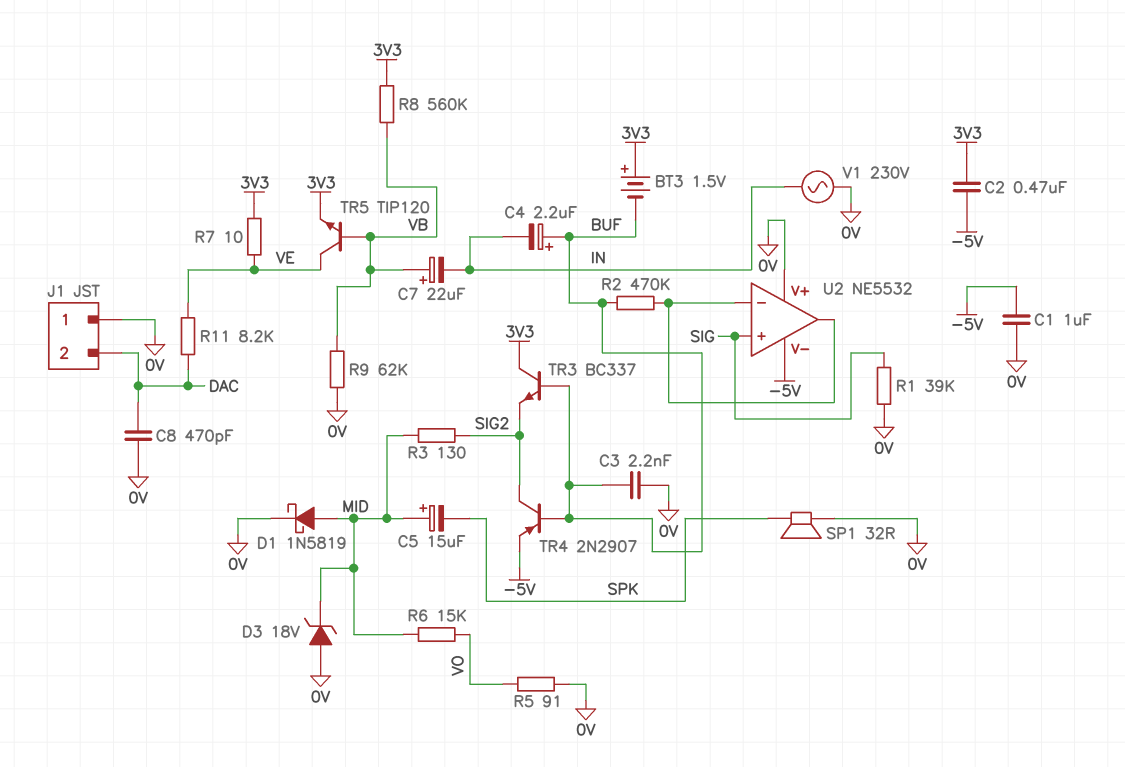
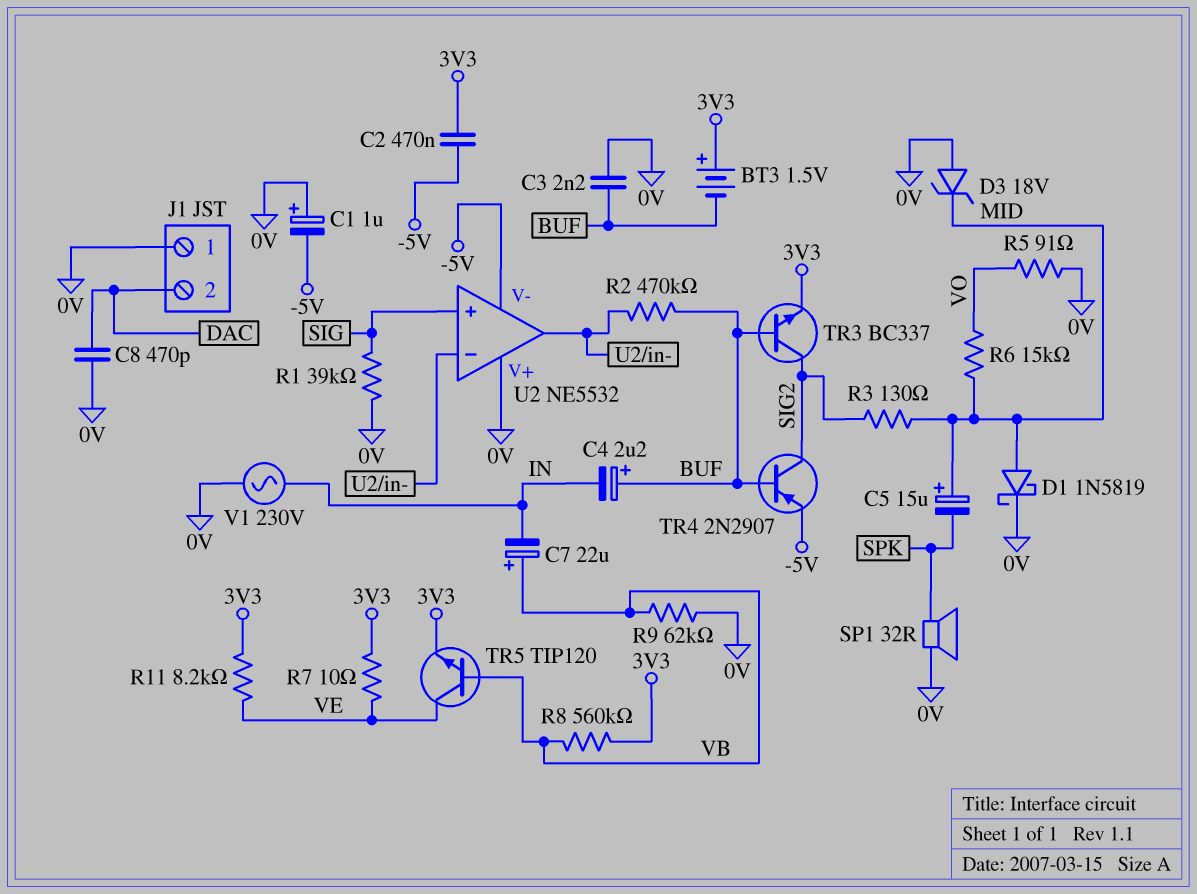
C1: 1uF (-5V, 0V) -> 1uF (plus 0V, minus -5V)
R11: 8.2k (DAC, VE) -> 8.2k (3V3, VE)
TR3: NPN BC337 (B BUF, C 3V3, E SIG2) -> NPN BC337 (B BUF, C SIG2, E 3V3)

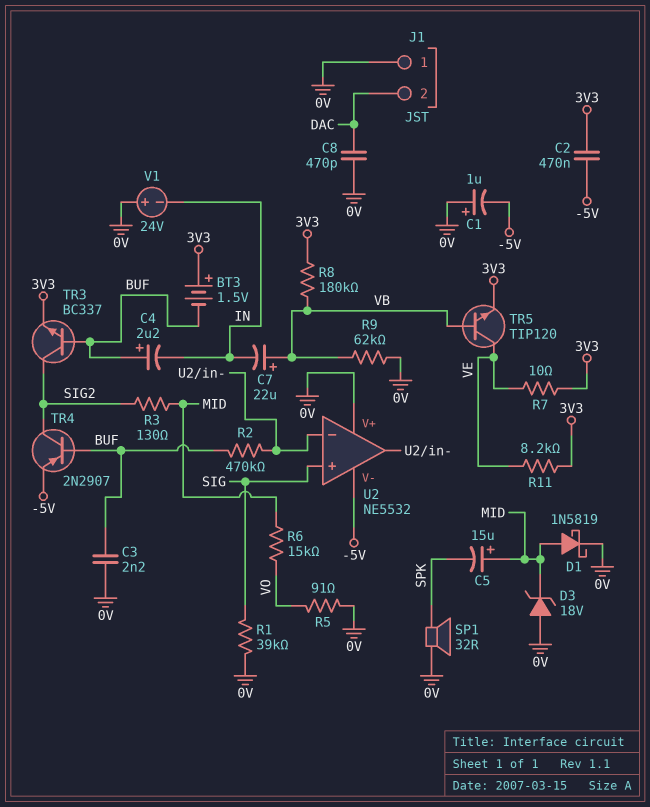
R8: 560k (3V3, VB) -> 180k (3V3, VB)
V1: AC 230V (0V, IN) -> 24V (plus 0V, minus IN)

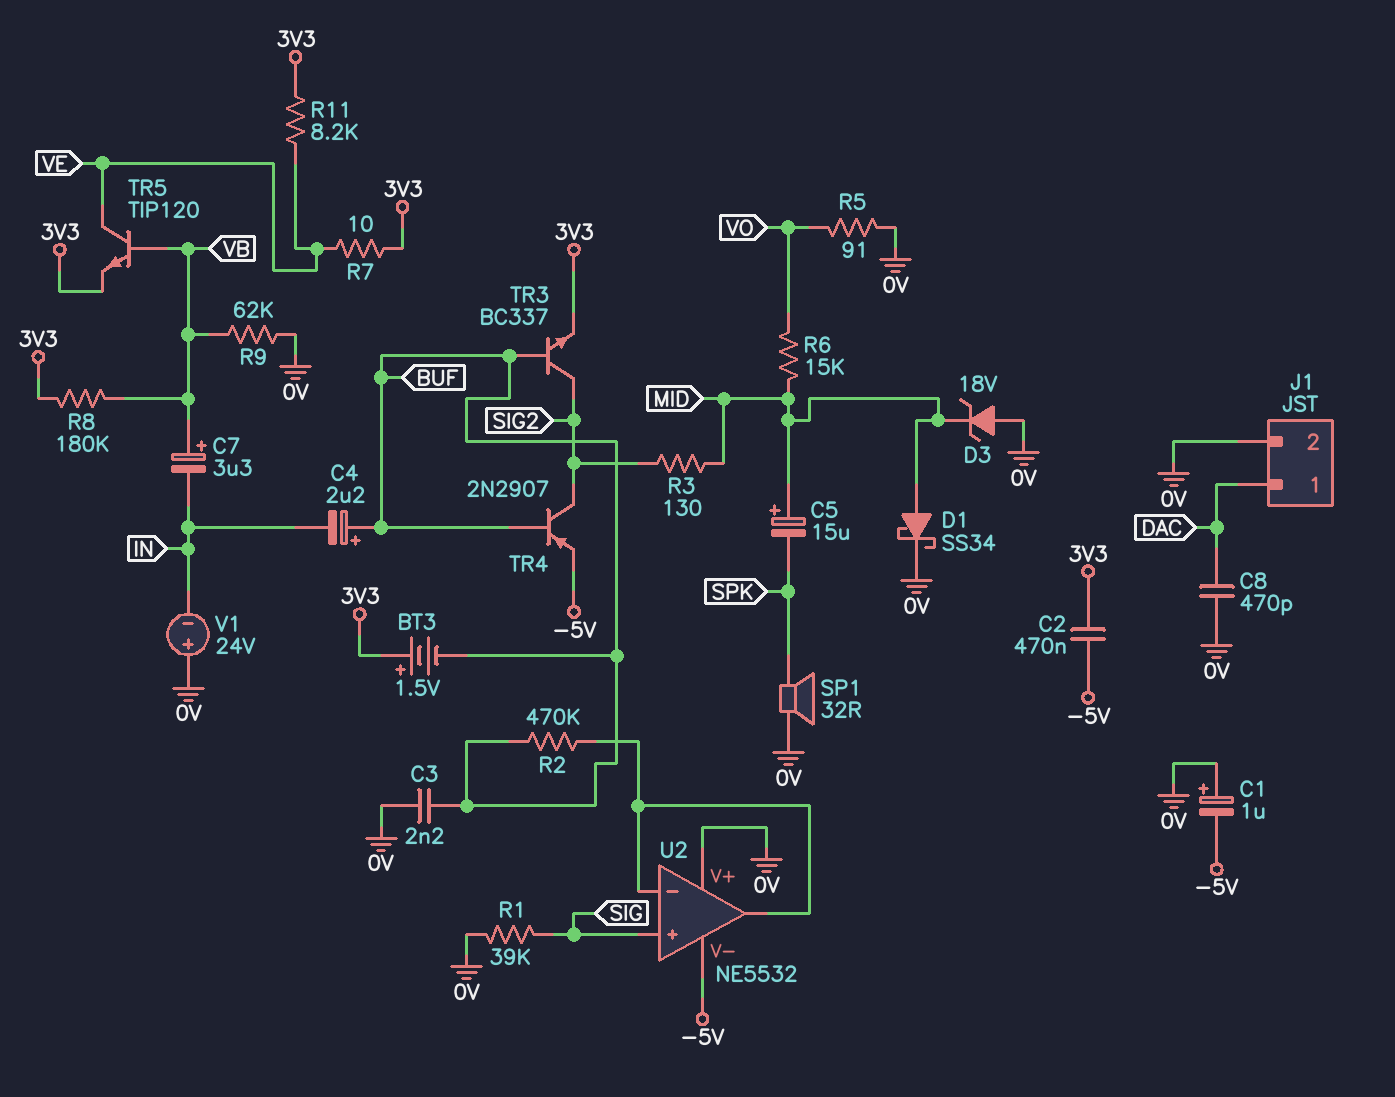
C7: 22uF (plus VB, minus IN) -> 3.3uF (plus VB, minus IN)
D1: schottky 1N5819 (A MID, K 0V) -> schottky SS34 (A MID, K 0V)
J1 pin 1: 0V -> DAC
J1 pin 2: DAC -> 0V

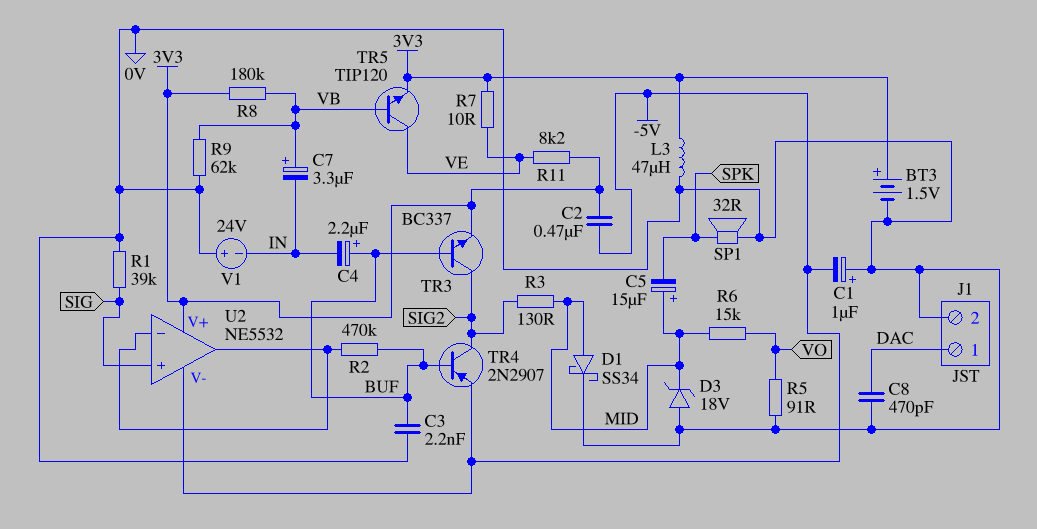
BT3: 1.5V (plus 3V3, minus BUF) -> 1.5V (plus 3V3, minus 0V)
L3: none -> 47uH (0V, 3V3)
U2 pin V+: 0V -> 3V3

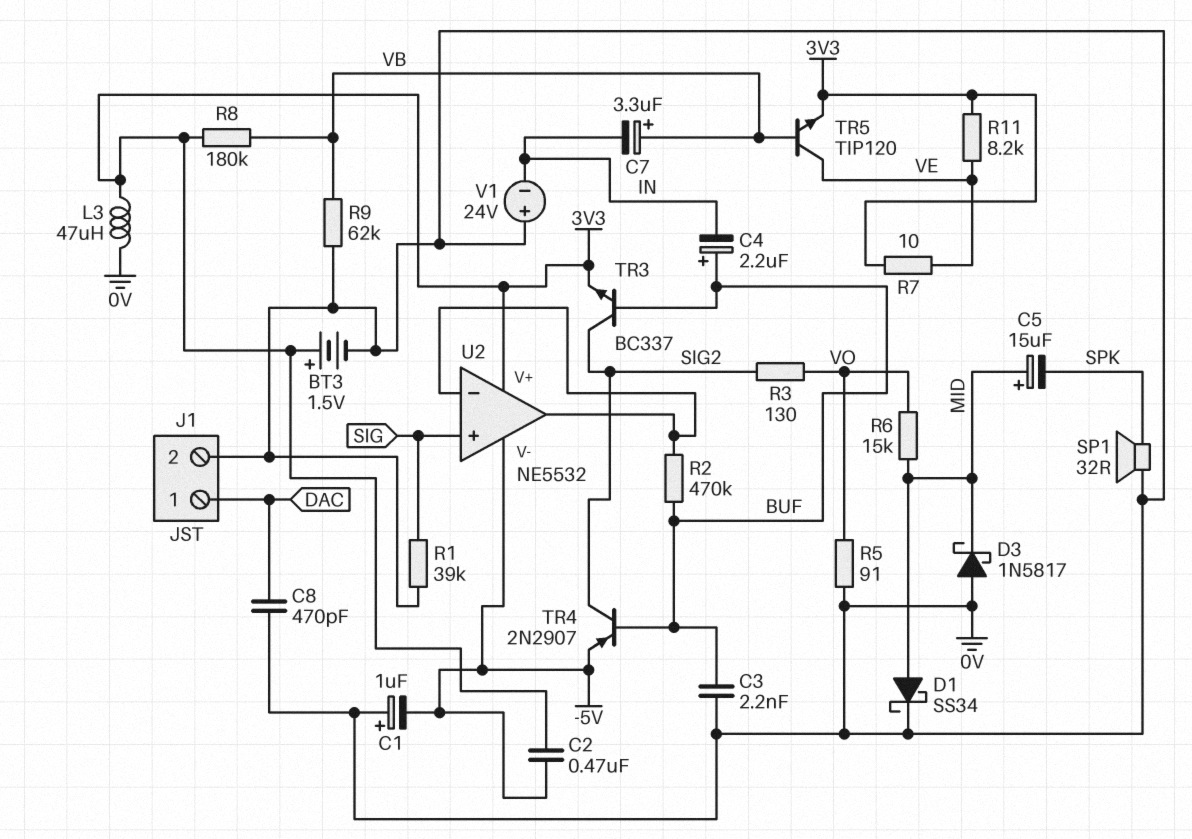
D3: zener 18V (A 0V, K MID) -> schottky 1N5817 (A 0V, K MID)
R3: 130 (MID, SIG2) -> 130 (SIG2, VO)

